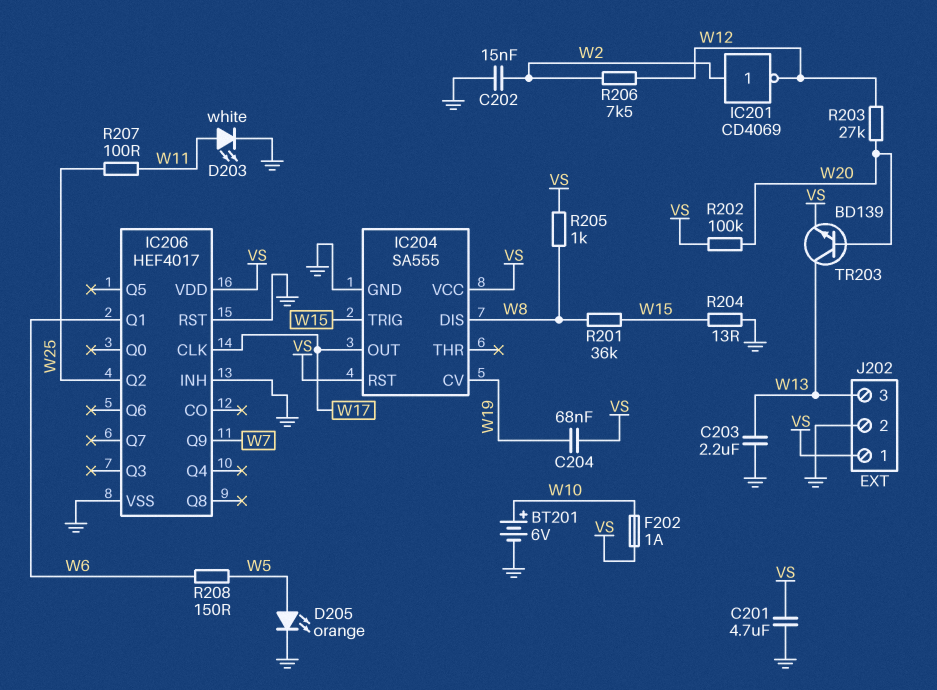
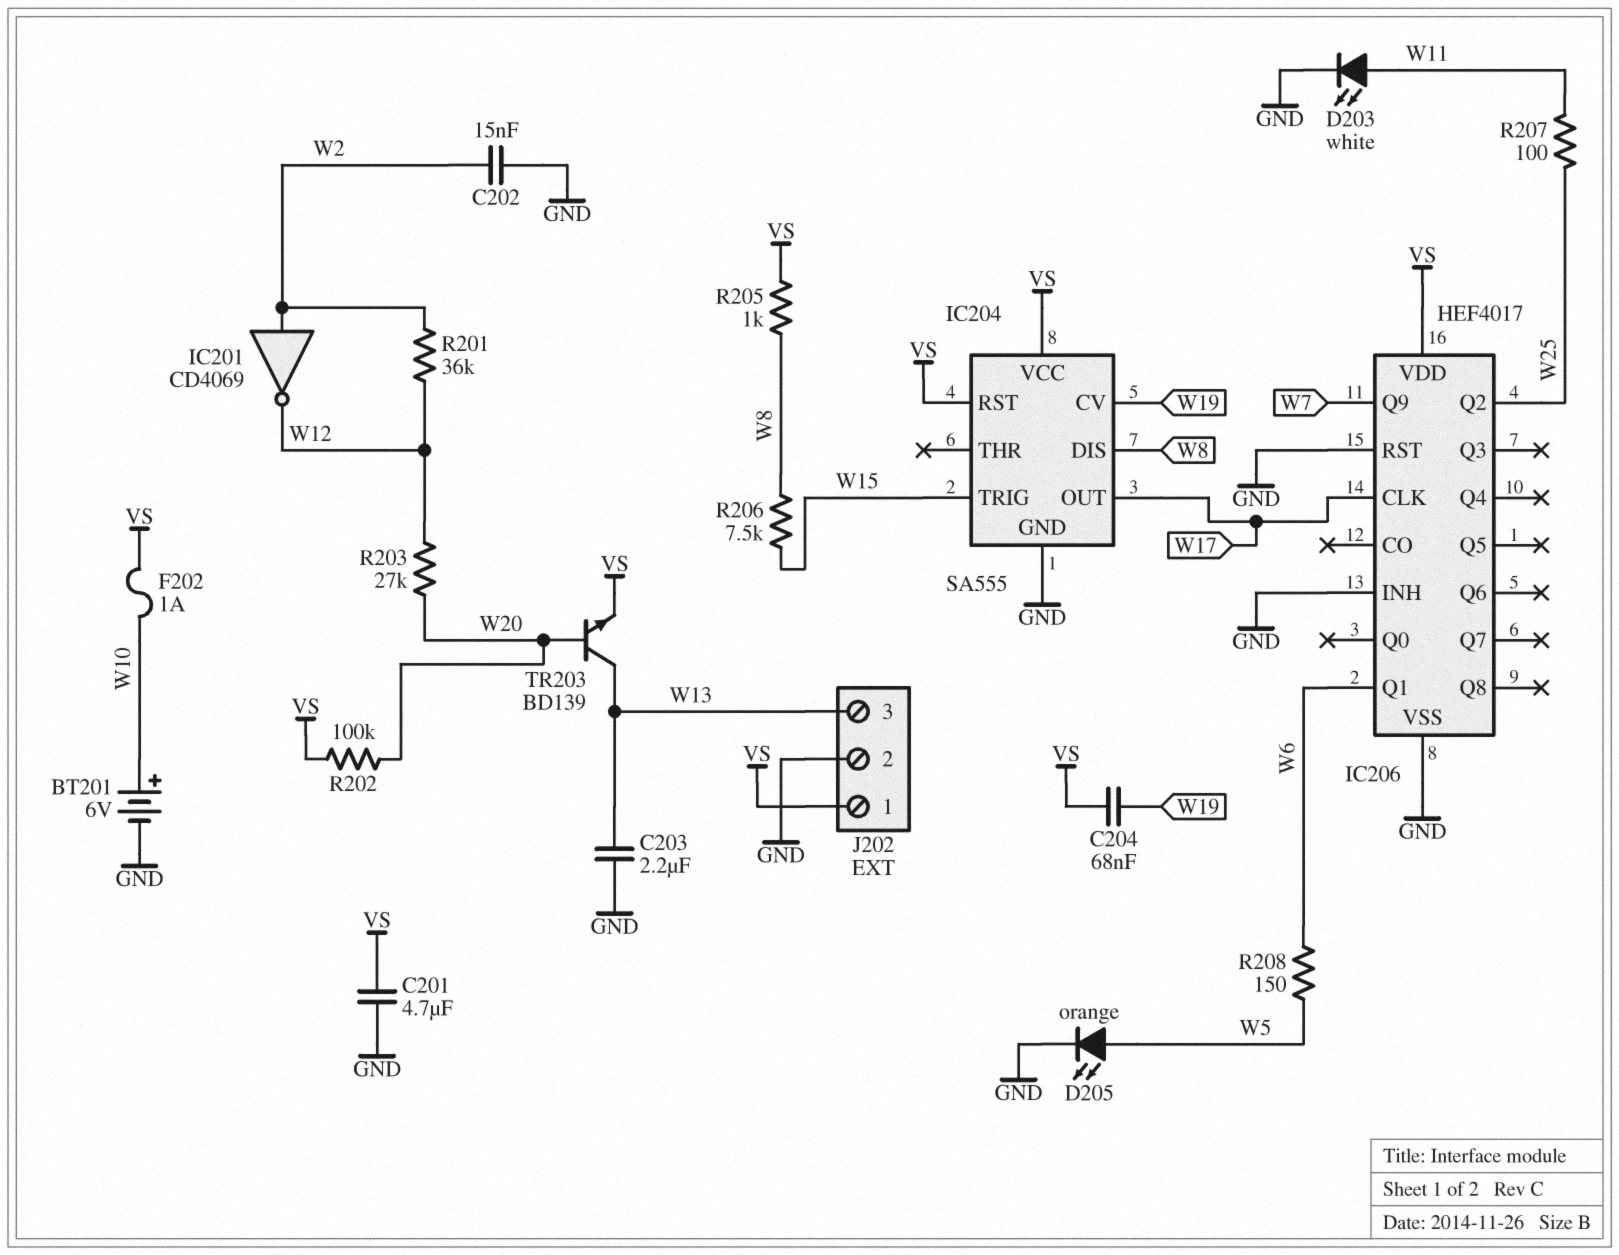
R201: 36k (W8, W15) -> 36k (W2, W12)
R204: 13 (GND, W15) -> none
R206: 7.5k (W2, W12) -> 7.5k (W8, W15)

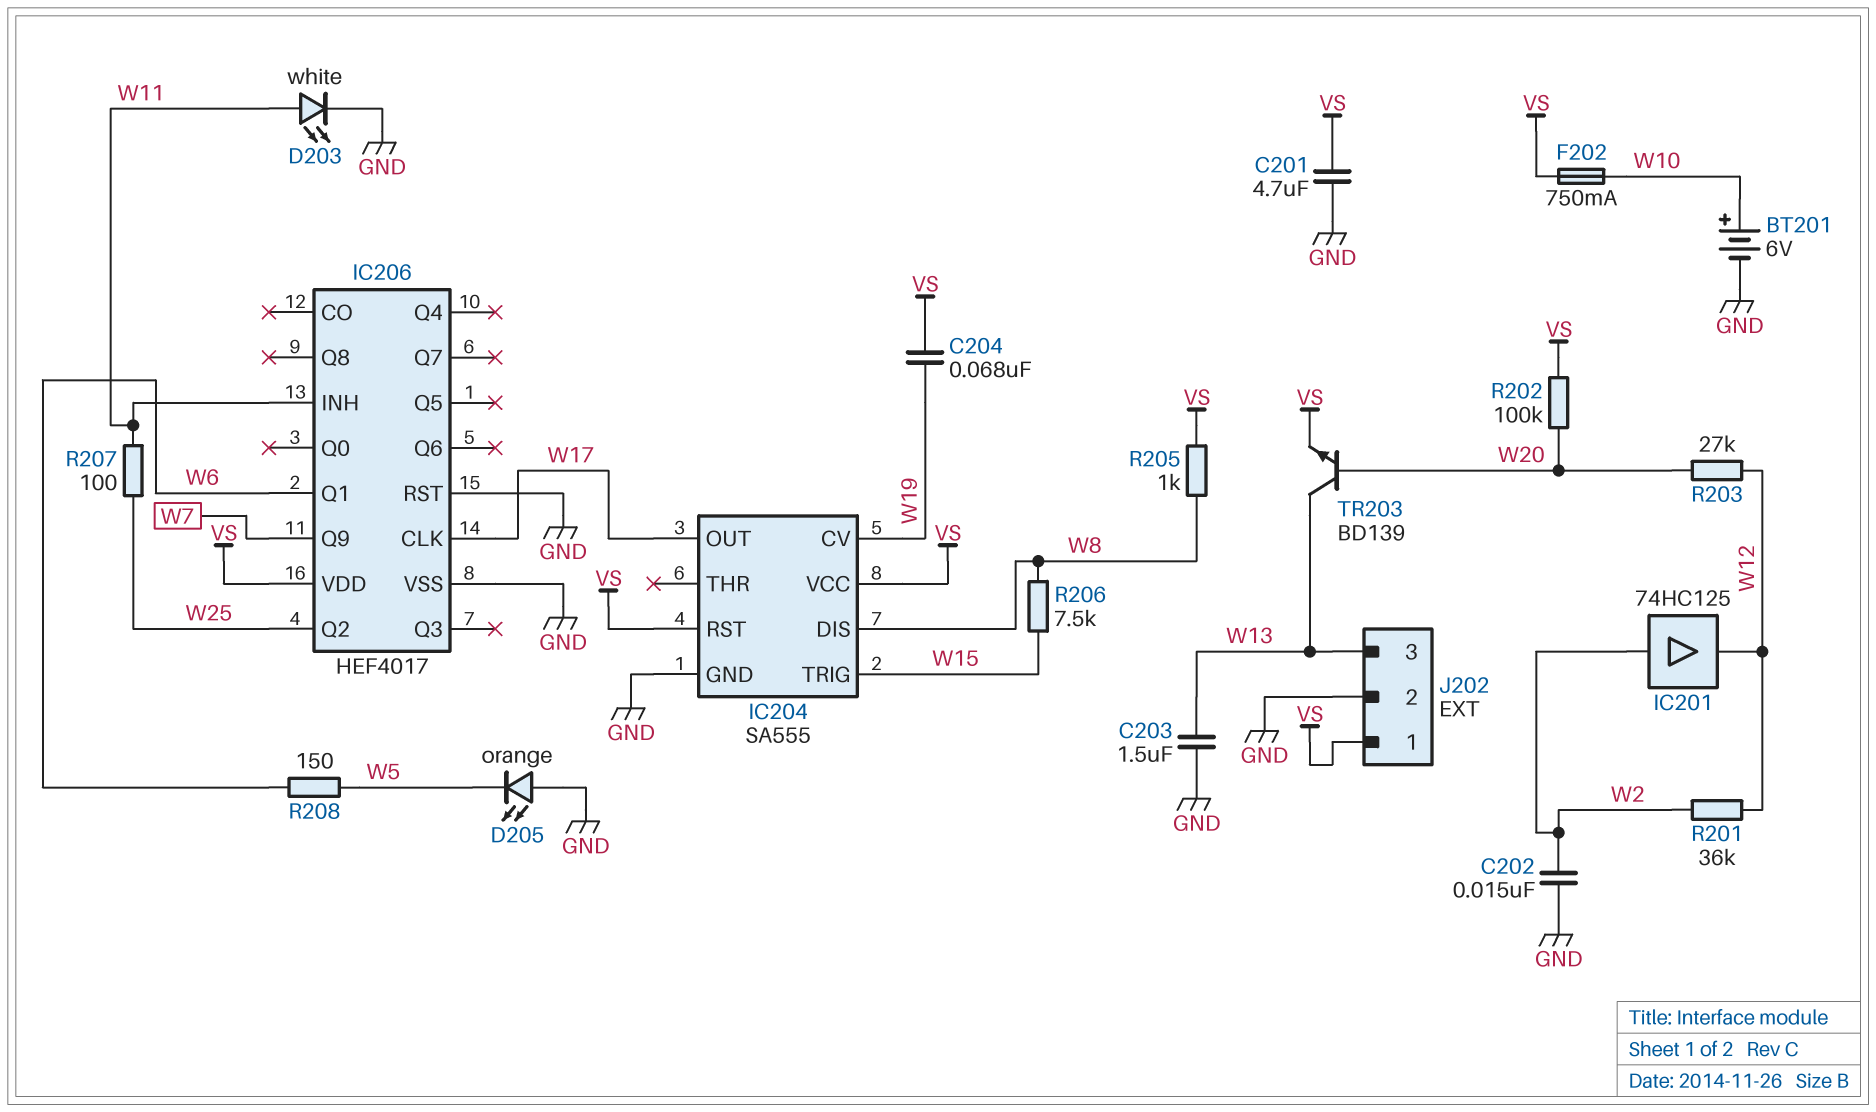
C203: 2.2uF (GND, W13) -> 1.5uF (GND, W13)
D205: LED orange (A W5, K GND) -> LED orange (A GND, K W5)
F202: 1A (VS, W10) -> 750mA (VS, W10)
IC201: NOT CD4069 (in W2, out W12) -> buffer 74HC125 (in W2, out W12)
IC206 pin INH: GND -> W11

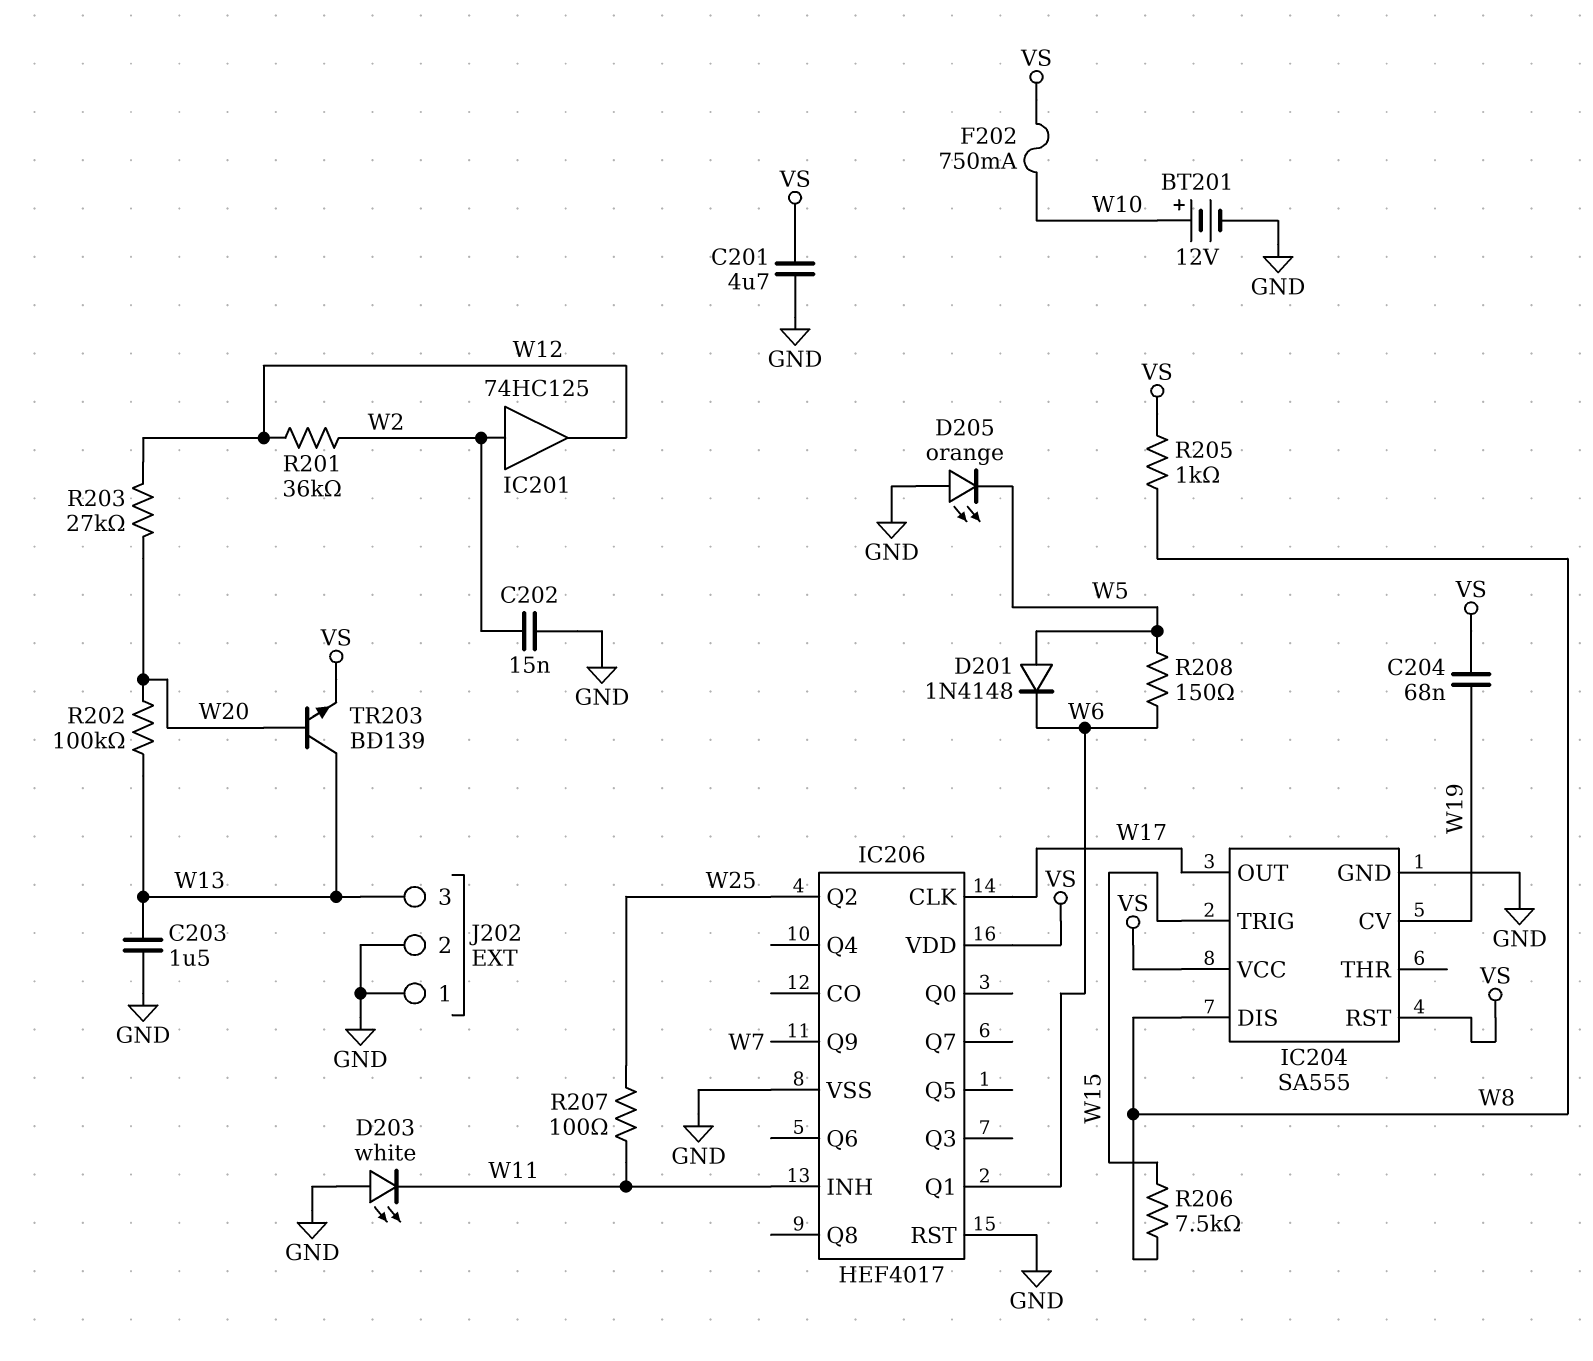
BT201: 6V (plus W10, minus GND) -> 12V (plus W10, minus GND)
D201: none -> diode 1N4148 (A W5, K W6)
D203: LED white (A W11, K GND) -> LED white (A GND, K W11)
J202 pin 1: VS -> GND
R202: 100k (VS, W20) -> 100k (W13, W20)

